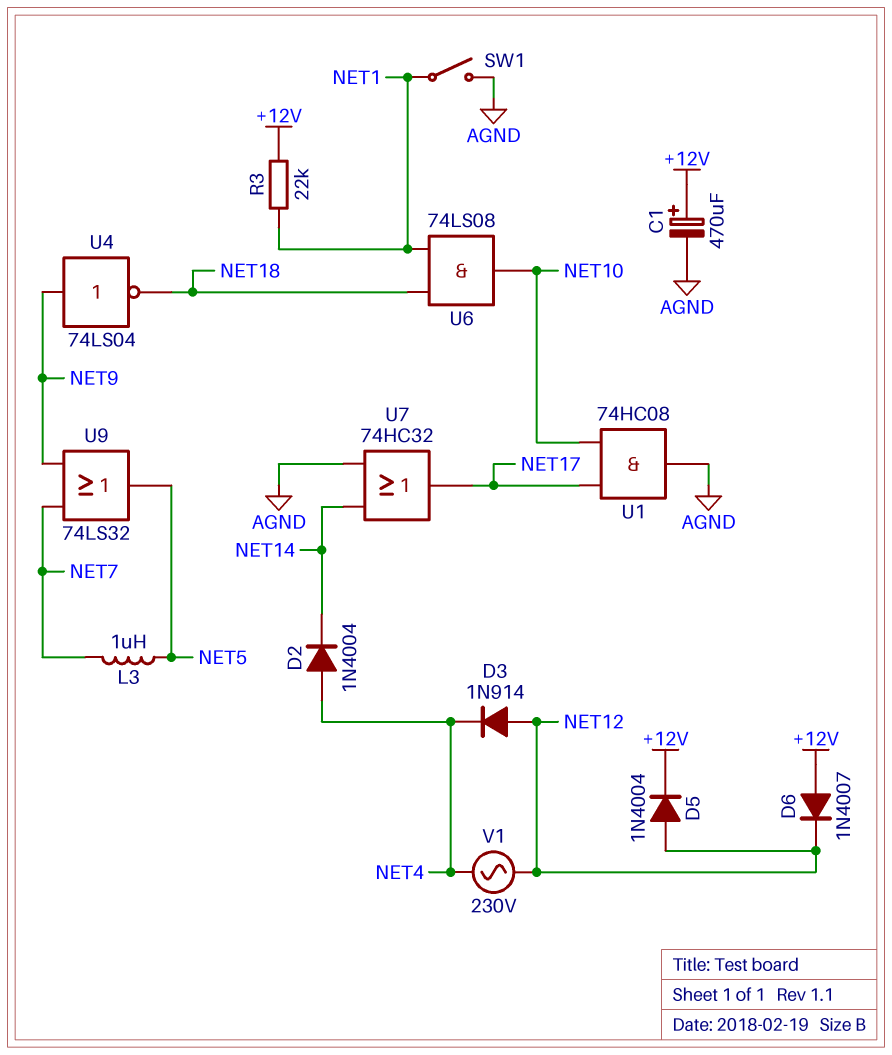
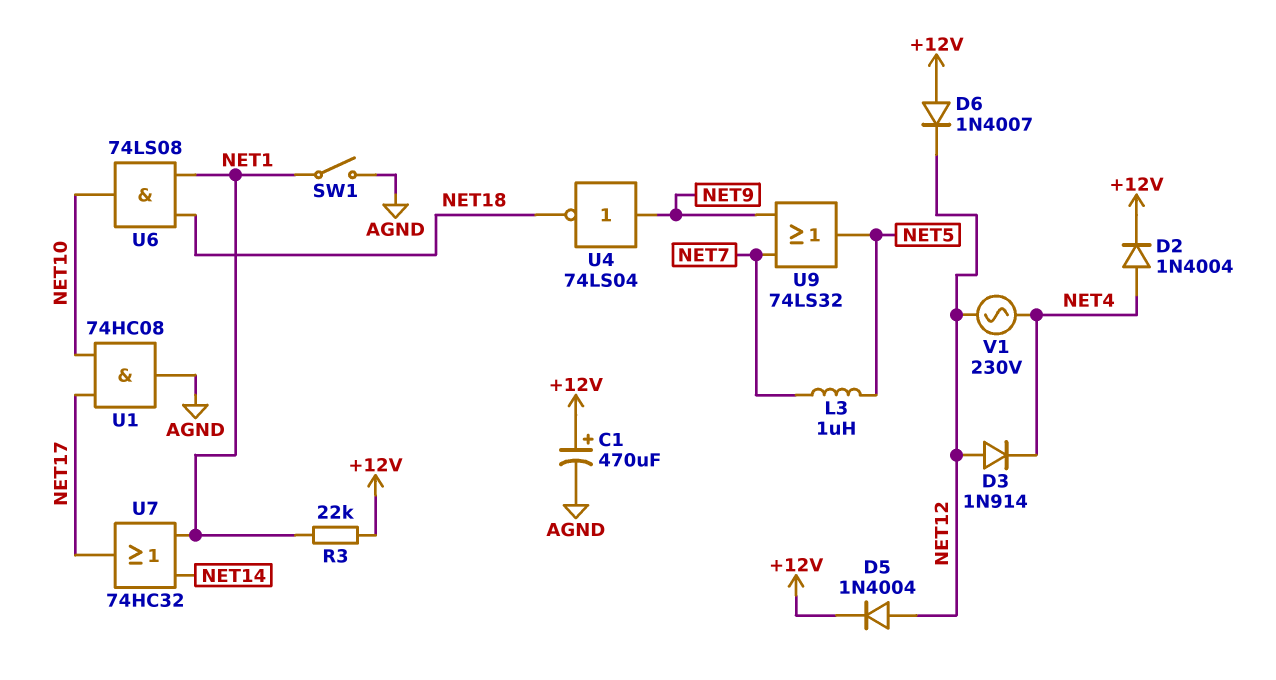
D2: diode 1N4004 (A NET4, K NET14) -> diode 1N4004 (A NET4, K +12V)
U7: OR 74HC32 (in AGND, in NET14, out NET17) -> OR 74HC32 (in NET1, in NET14, out NET17)

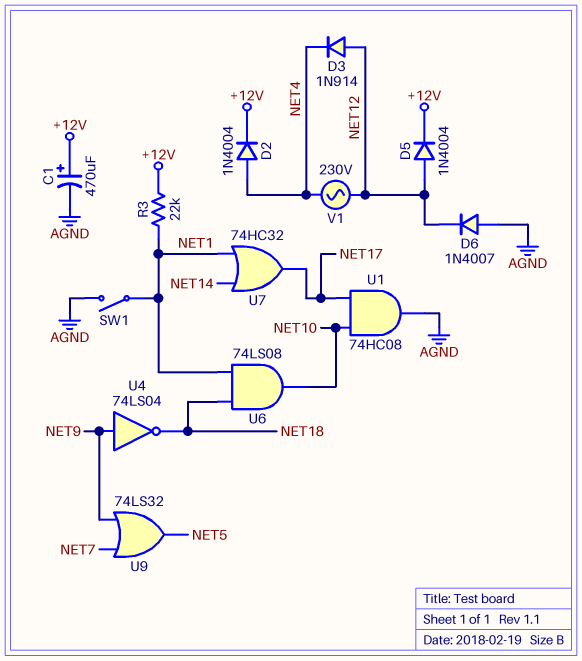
D6: diode 1N4007 (A +12V, K NET12) -> diode 1N4007 (A AGND, K NET12)
L3: 1uH (NET5, NET7) -> none

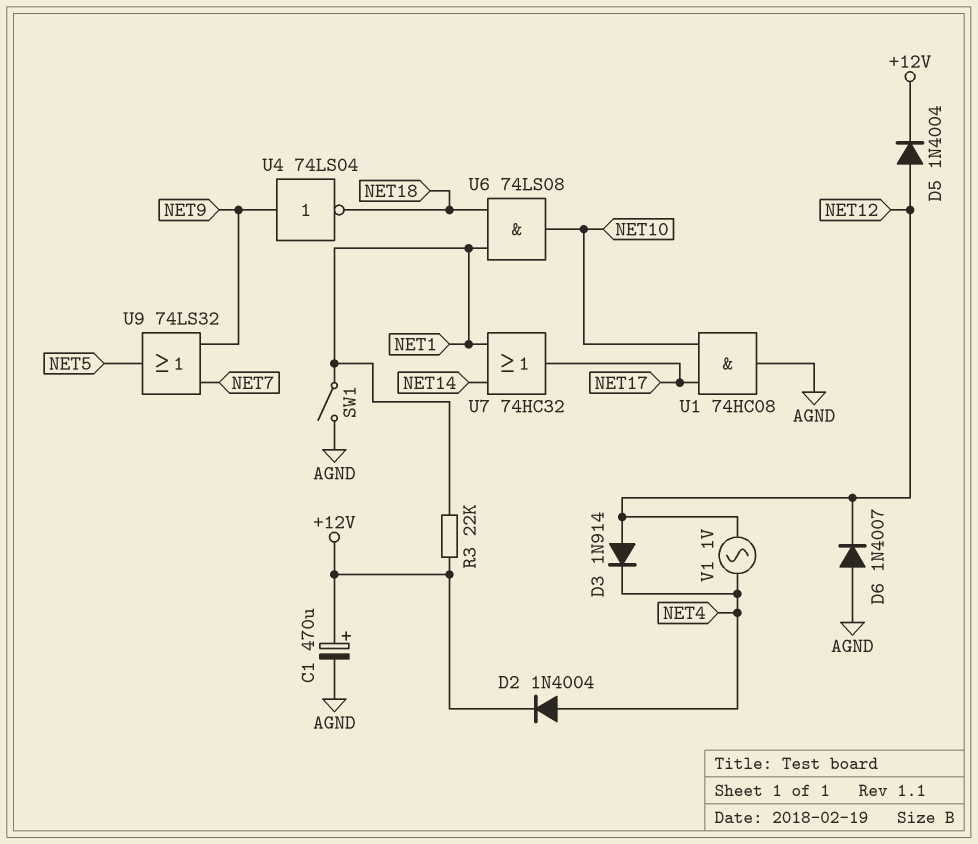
V1: AC 230V (NET4, NET12) -> AC 1V (NET4, NET12)

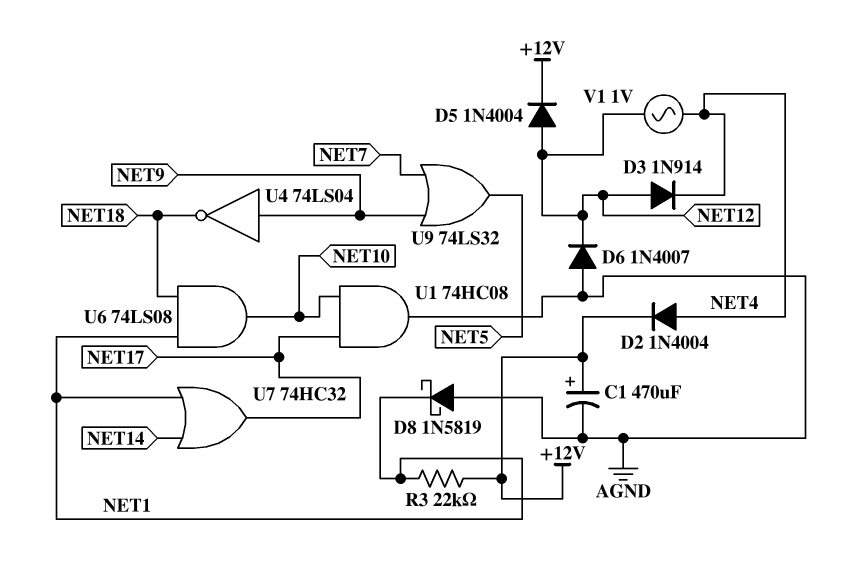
D8: none -> schottky 1N5819 (A AGND, K NET1)
SW1: switch (AGND, NET1) -> none

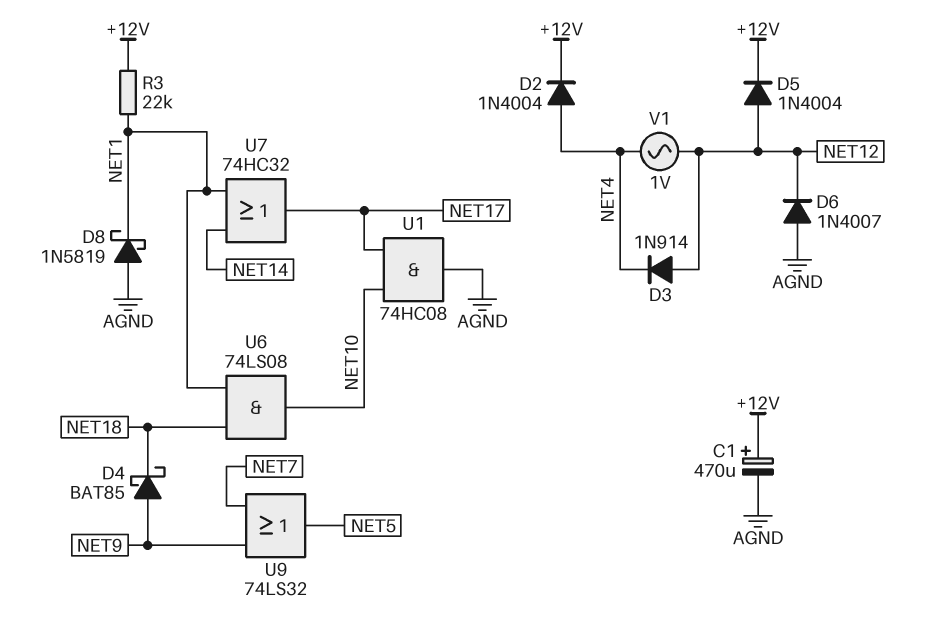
D4: none -> schottky BAT85 (A NET9, K NET18)
U4: NOT 74LS04 (in NET9, out NET18) -> none

